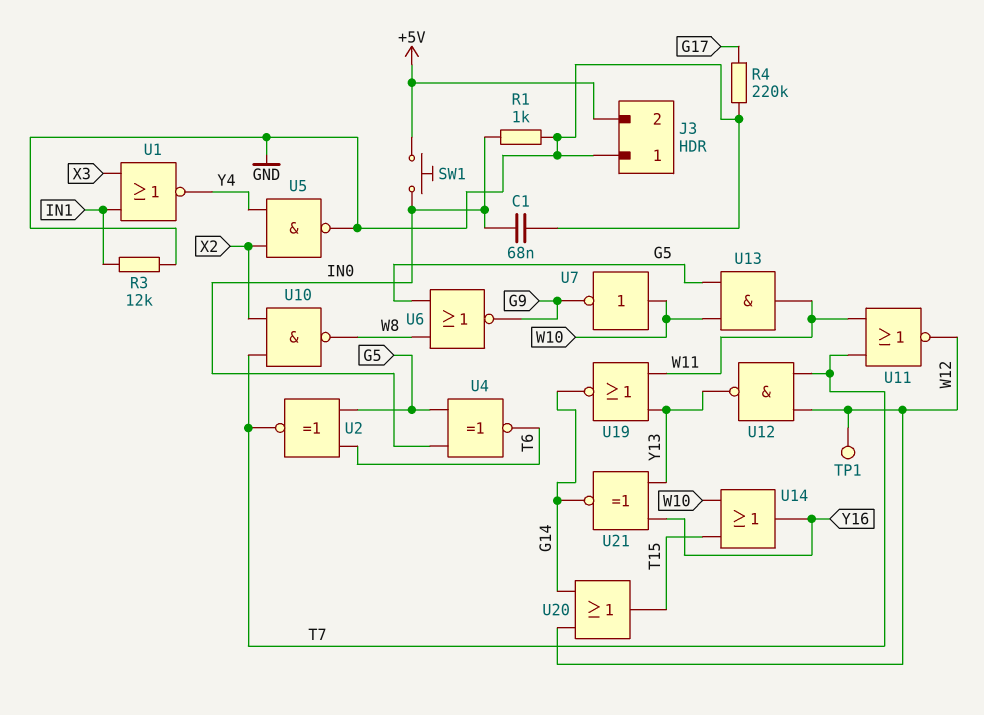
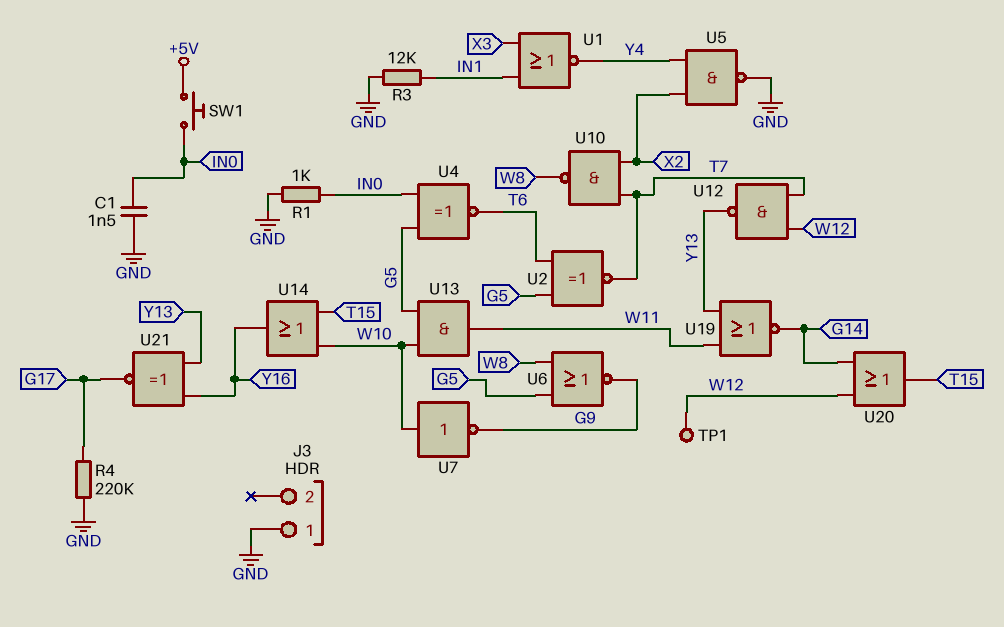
C1: 68nF (GND, IN0) -> 1.5nF (GND, IN0)
J3 pin 2: +5V -> none
U11: NOR (in T7, in W11, out W12) -> none
U21: XNOR (in Y13, in Y16, out G14) -> XNOR (in Y13, in Y16, out G17)

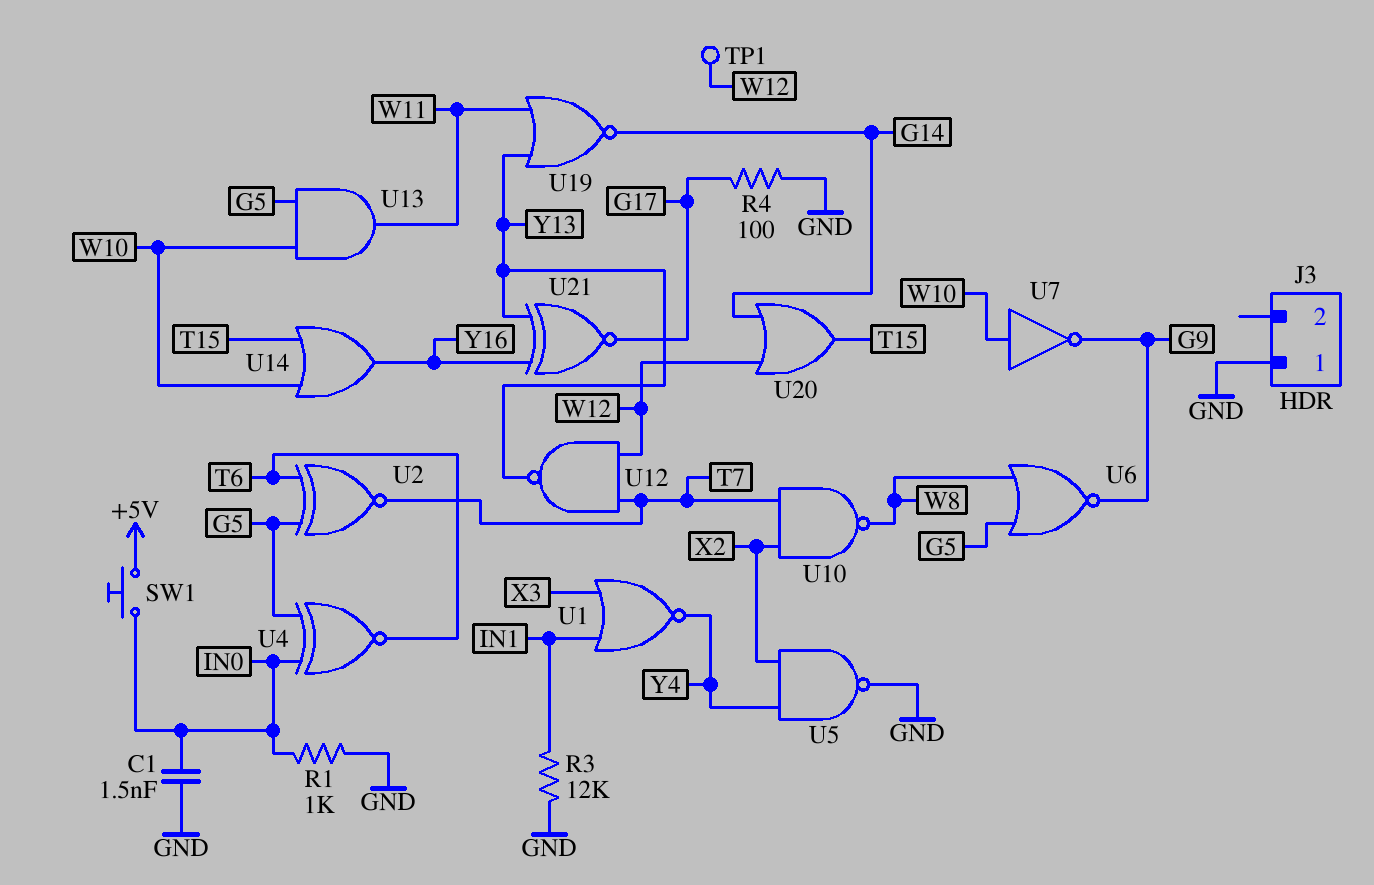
R4: 220k (G17, GND) -> 100 (G17, GND)

